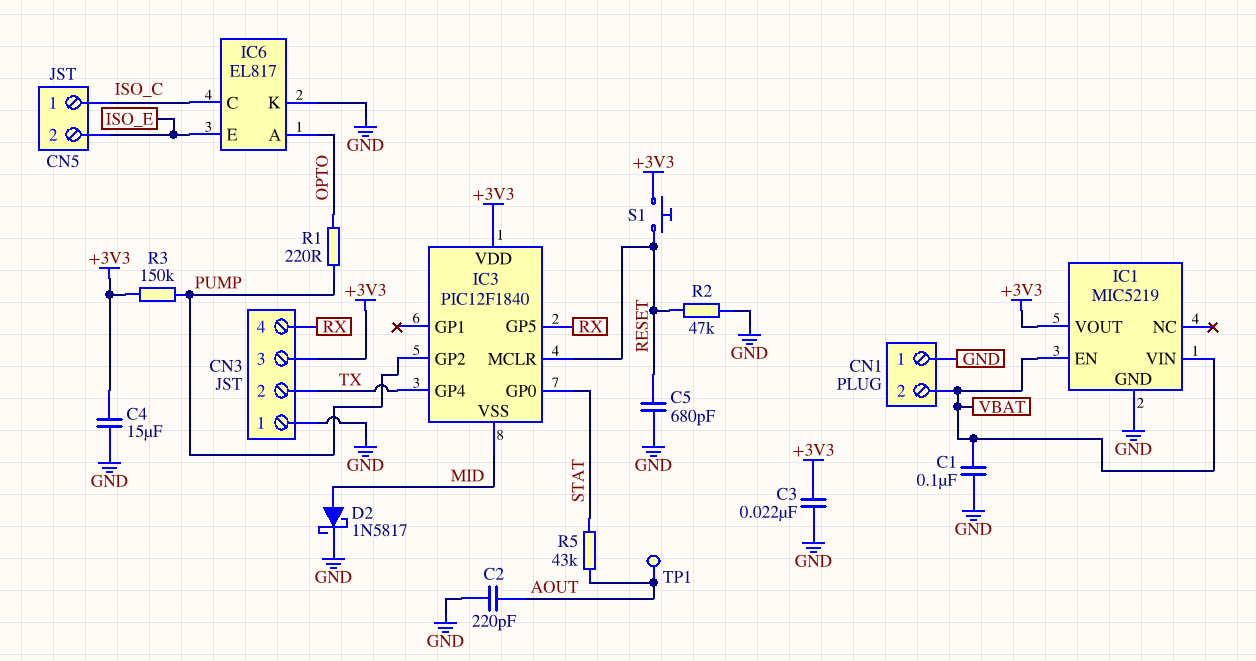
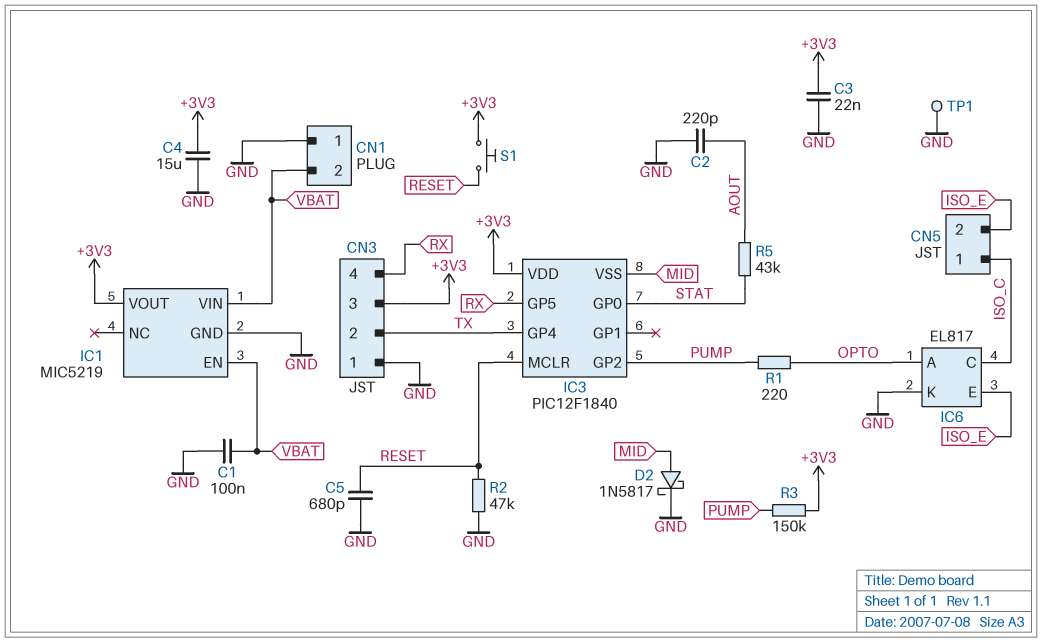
TP1: test point (AOUT) -> test point (GND)

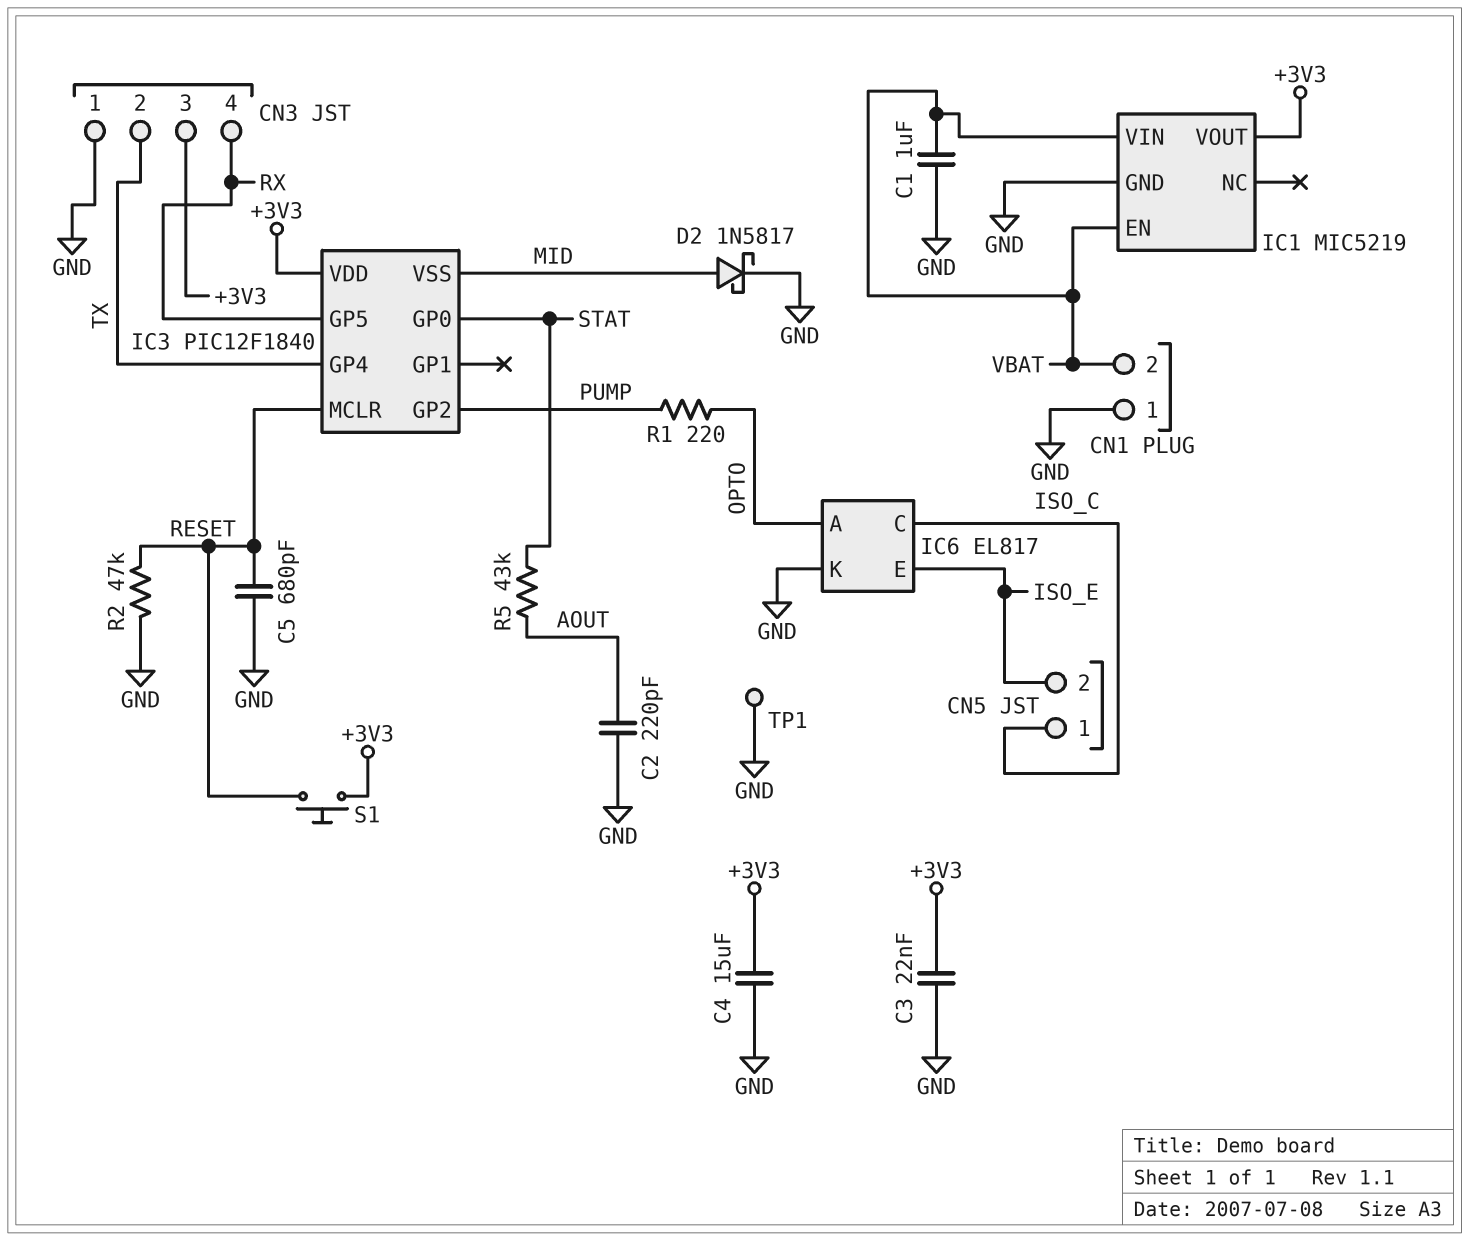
C1: 100nF (GND, VBAT) -> 1uF (GND, VBAT)
R3: 150k (+3V3, PUMP) -> none

